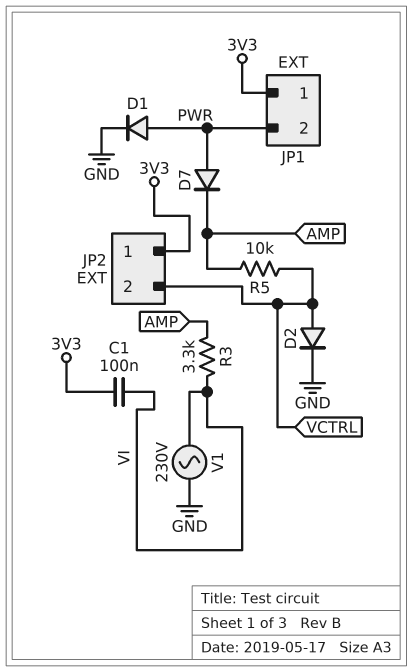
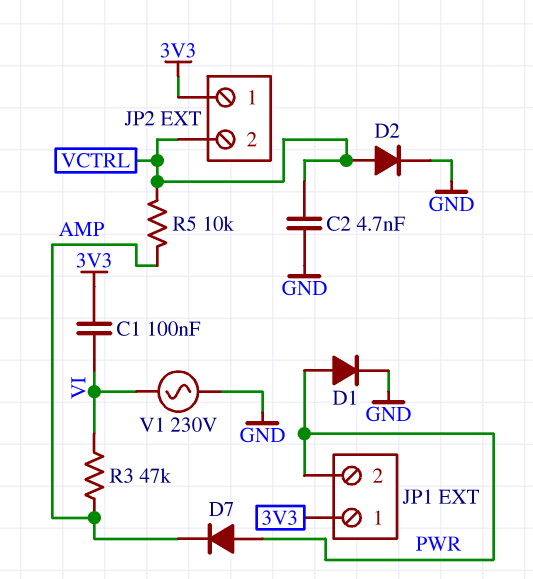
C2: none -> 4.7nF (GND, VCTRL)
R3: 3.3k (AMP, VI) -> 47k (AMP, VI)

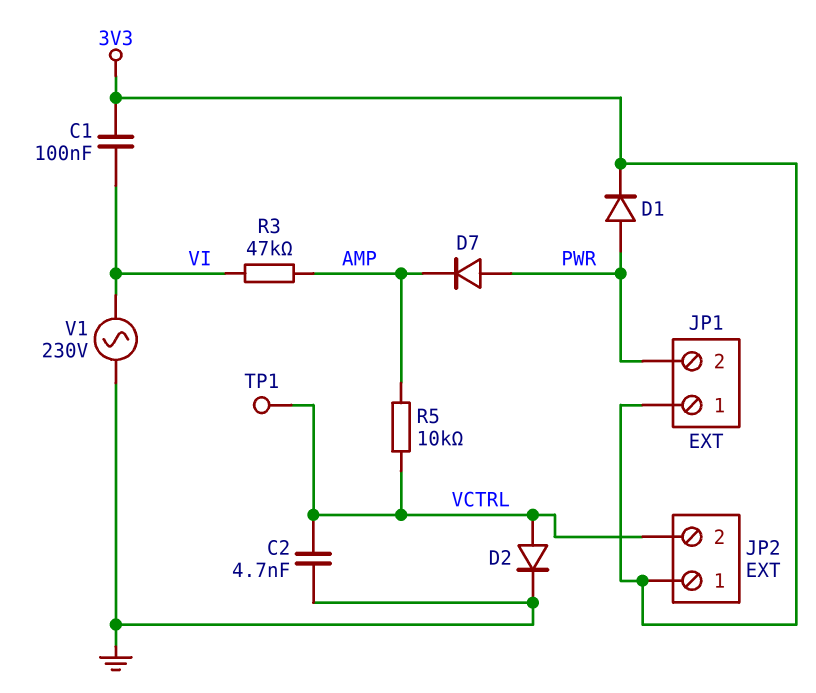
D1: diode (A PWR, K GND) -> diode (A PWR, K 3V3)
TP1: none -> test point (VCTRL)

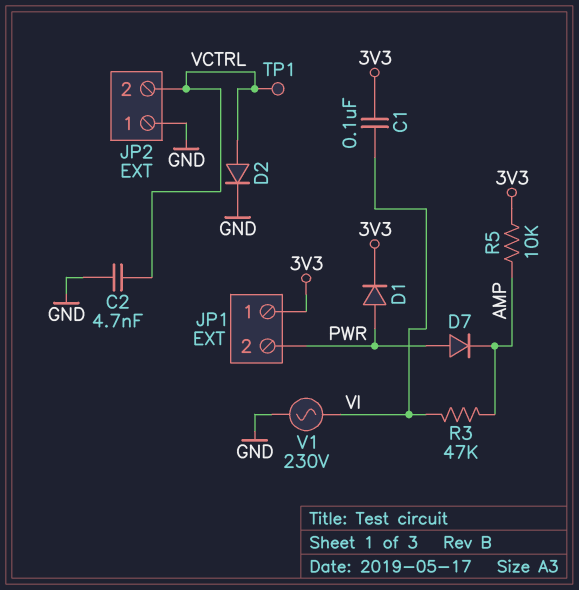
JP2 pin 1: 3V3 -> GND
R5: 10k (AMP, VCTRL) -> 10k (3V3, AMP)

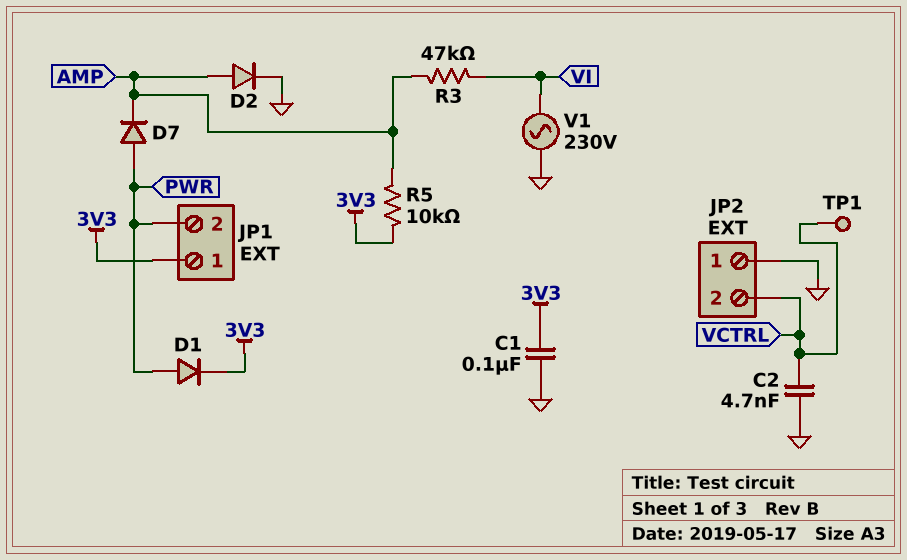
C1: 100nF (3V3, VI) -> 100nF (3V3, GND)
D2: diode (A VCTRL, K GND) -> diode (A AMP, K GND)

